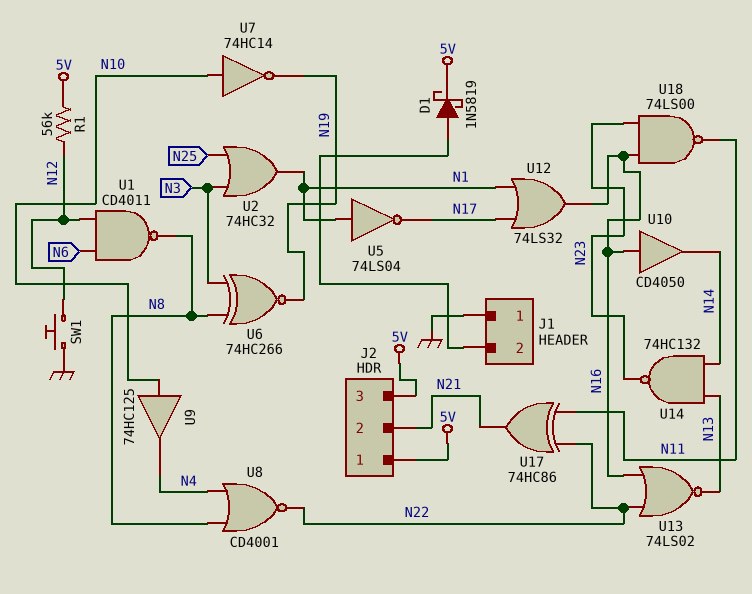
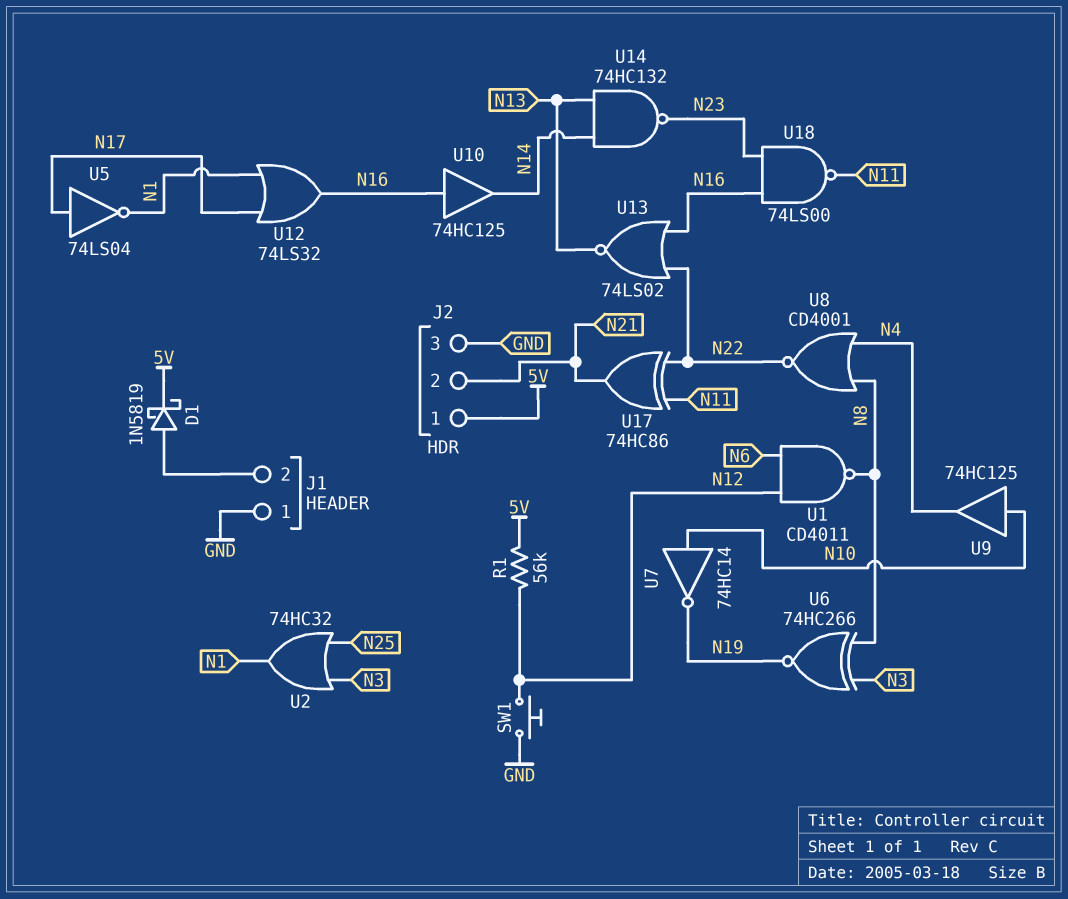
J2 pin 3: 5V -> GND
U5: NOT 74LS04 (in N1, out N17) -> NOT 74LS04 (in N17, out N1)
U10: buffer CD4050 (in N16, out N14) -> buffer 74HC125 (in N16, out N14)

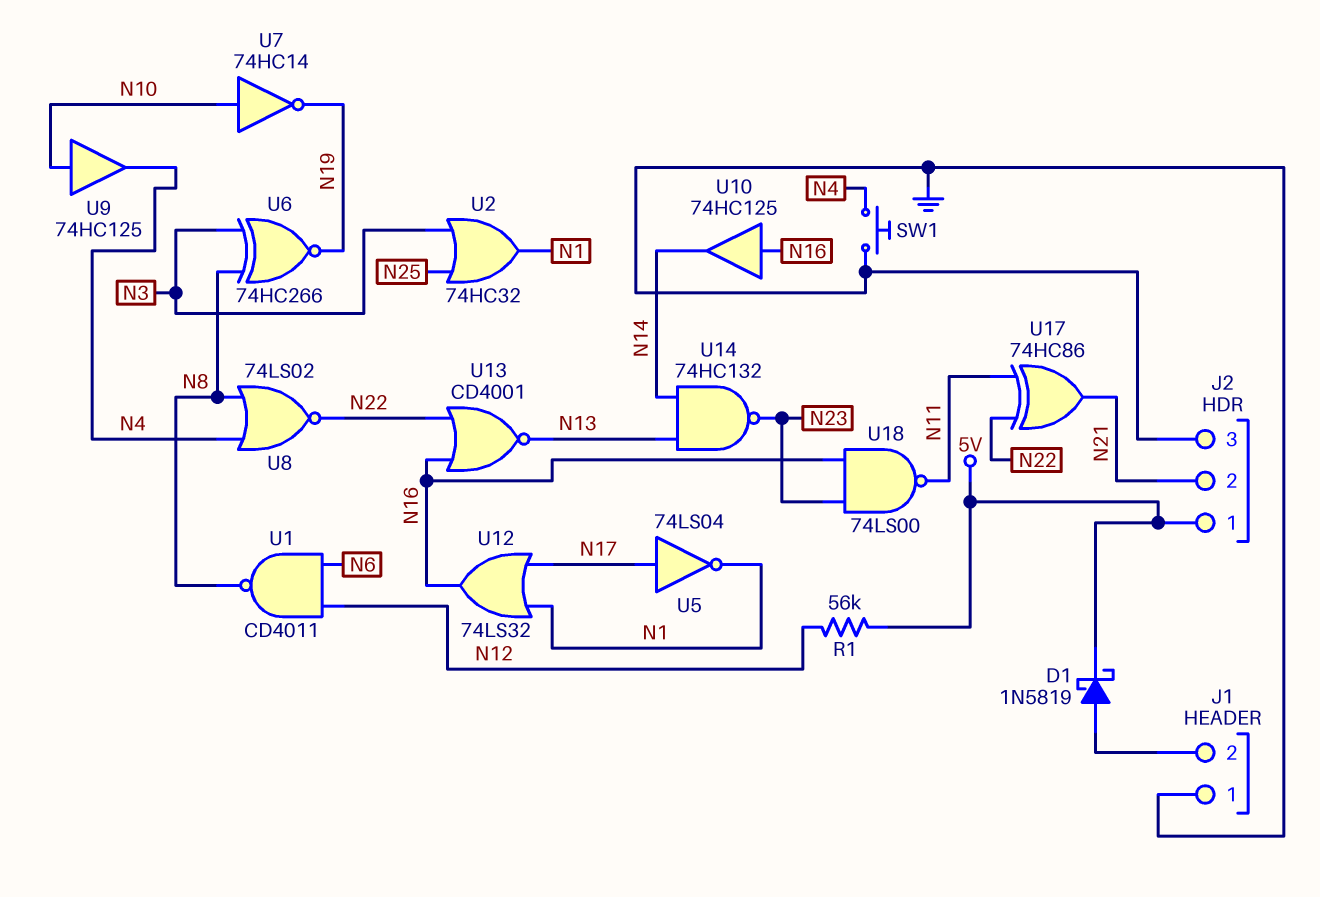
SW1: button (GND, N12) -> button (GND, N4)
U8: NOR CD4001 (in N4, in N8, out N22) -> NOR 74LS02 (in N4, in N8, out N22)
U13: NOR 74LS02 (in N16, in N22, out N13) -> NOR CD4001 (in N16, in N22, out N13)

